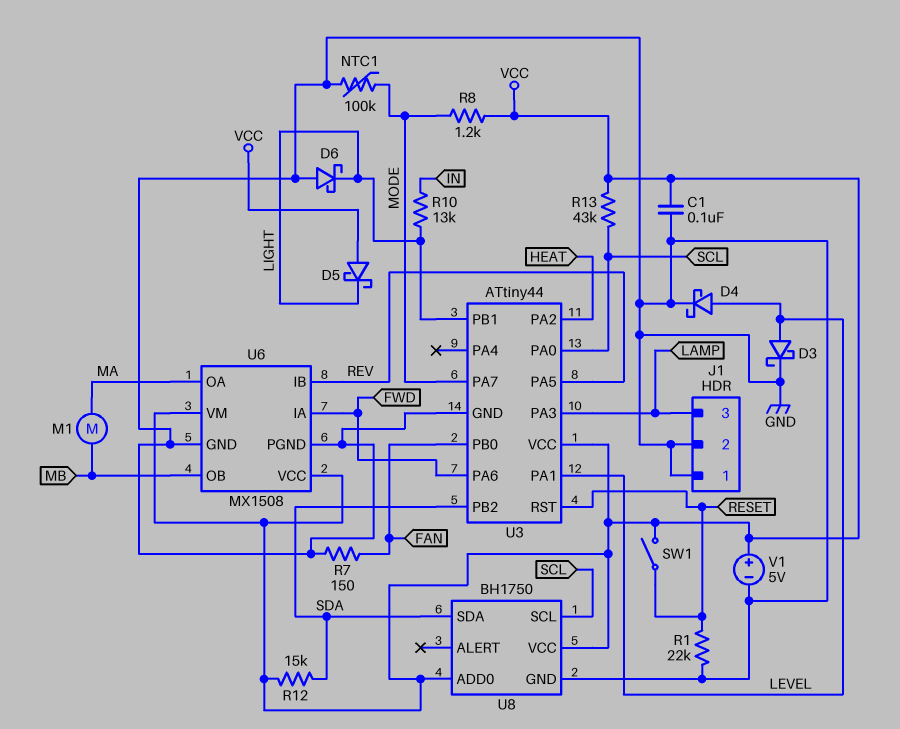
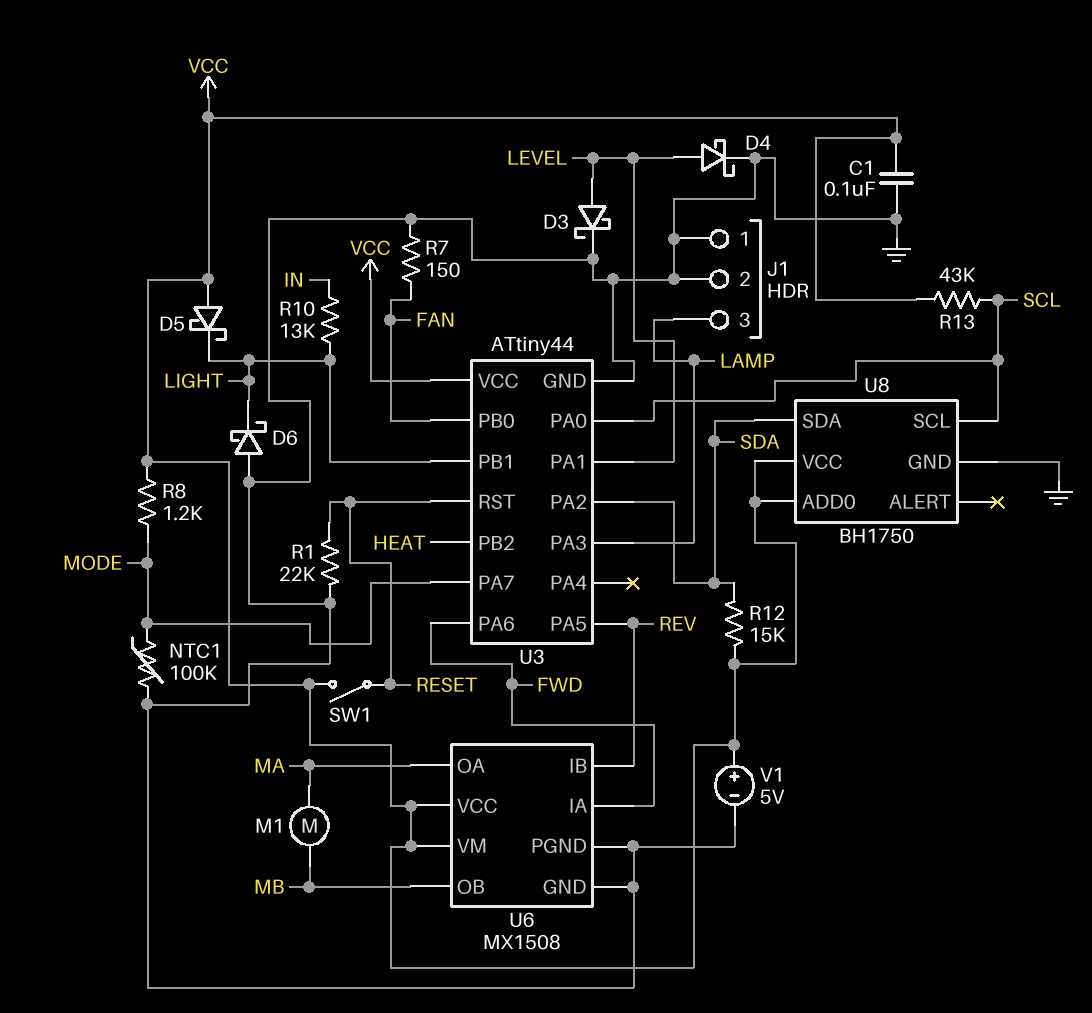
U3 pin PA2: HEAT -> SDA
U3 pin PB2: SDA -> HEAT

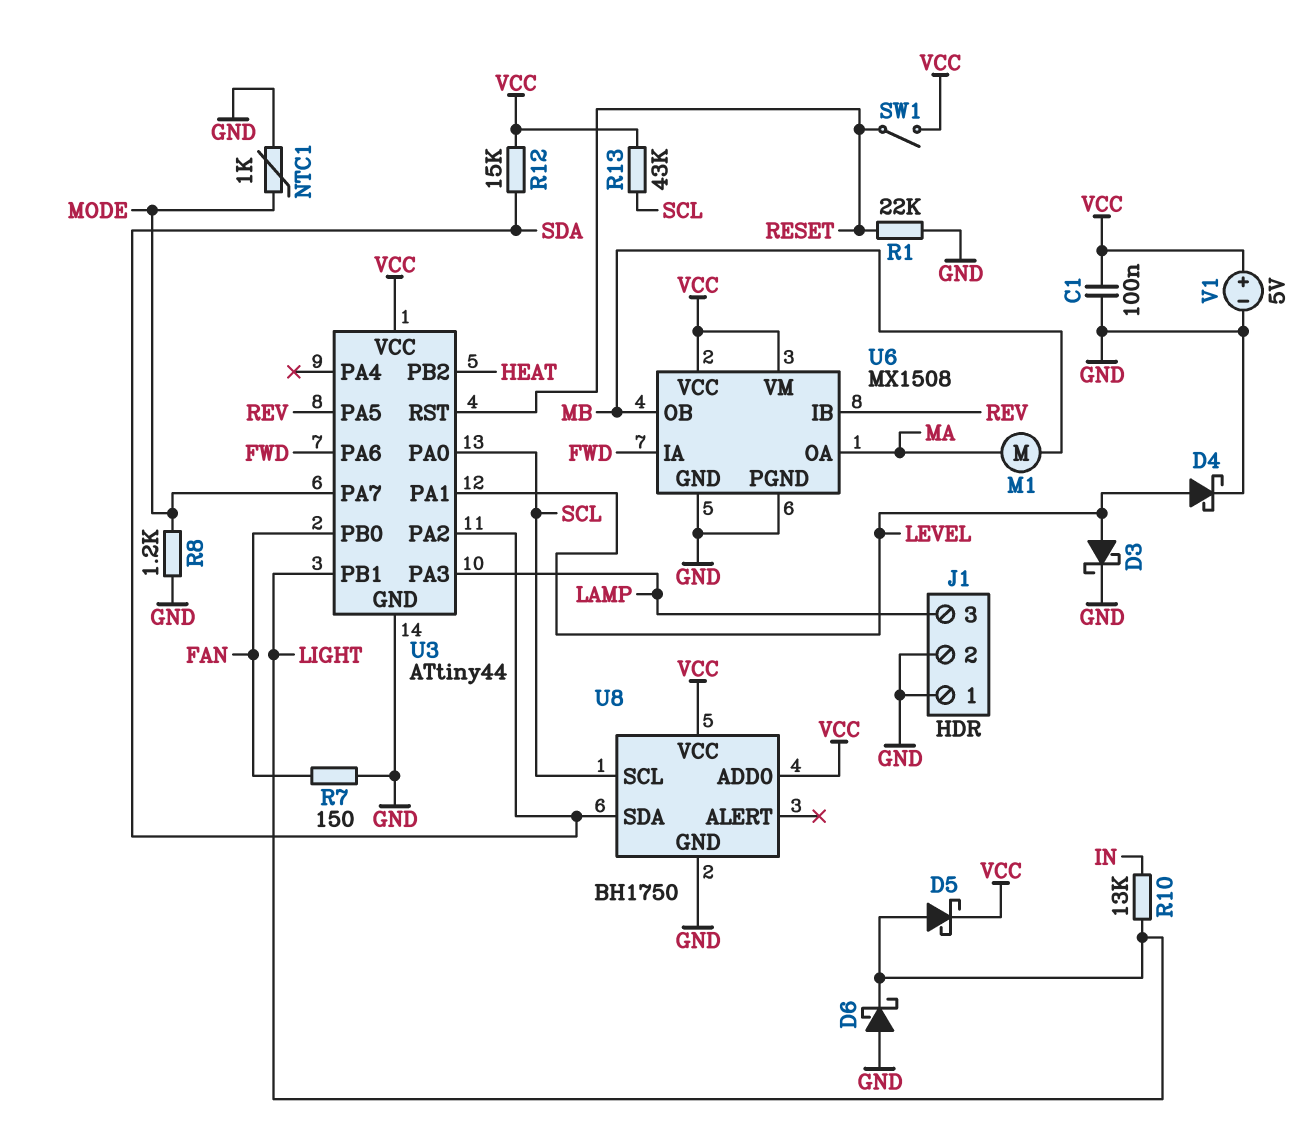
D5: schottky (A VCC, K LIGHT) -> schottky (A LIGHT, K VCC)
NTC1: 100k (GND, MODE) -> 1k (GND, MODE)
R8: 1.2k (MODE, VCC) -> 1.2k (GND, MODE)

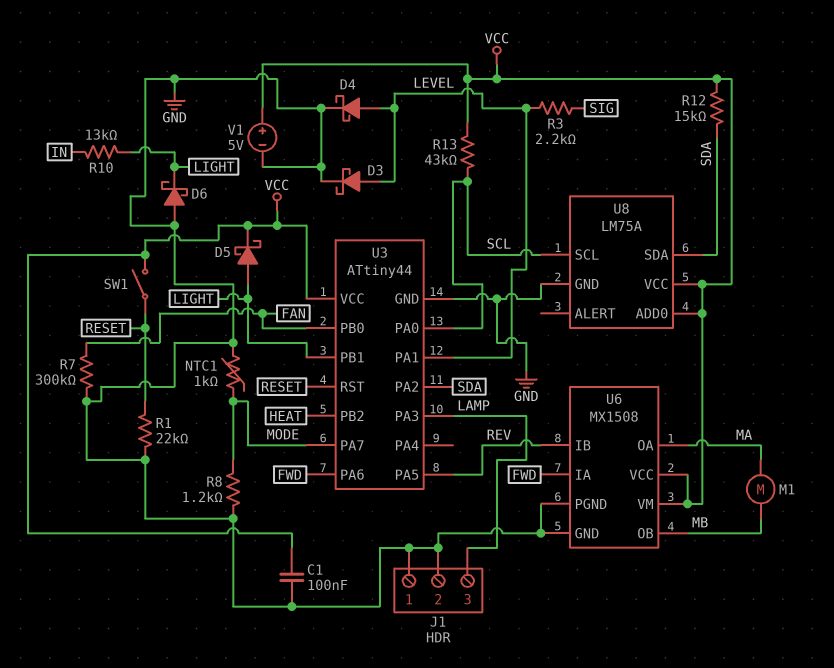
R3: none -> 2.2k (LEVEL, SIG)
R7: 150 (FAN, GND) -> 300k (FAN, GND)
U8: BH1750 -> LM75A

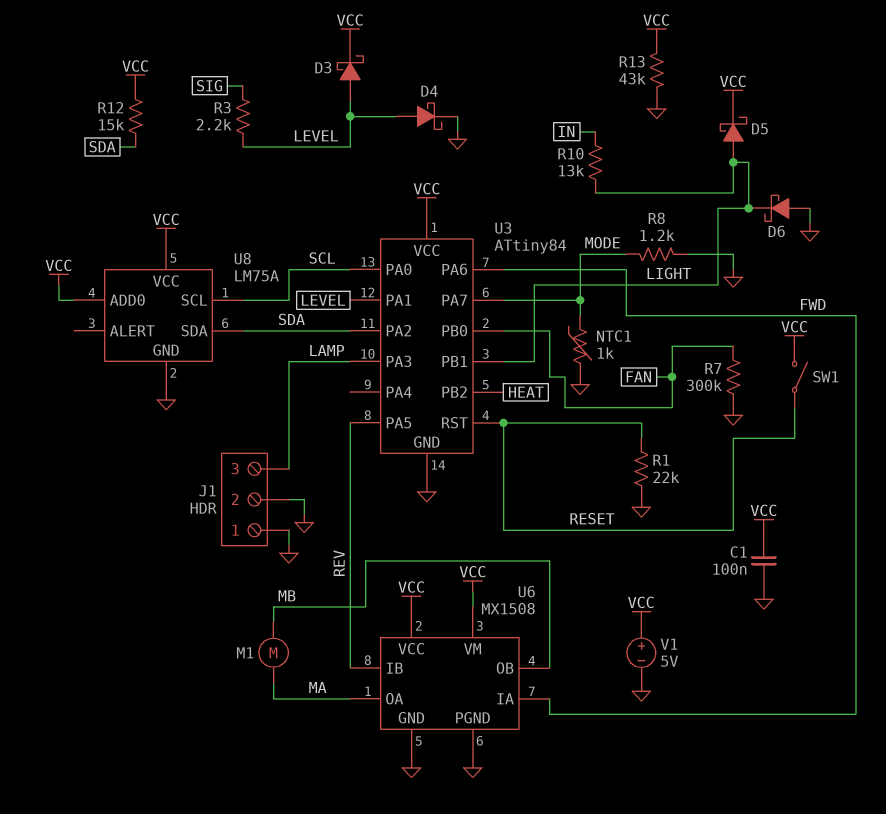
D3: schottky (A LEVEL, K GND) -> schottky (A LEVEL, K VCC)
R13: 43k (SCL, VCC) -> 43k (GND, VCC)
U3: ATtiny44 -> ATtiny84

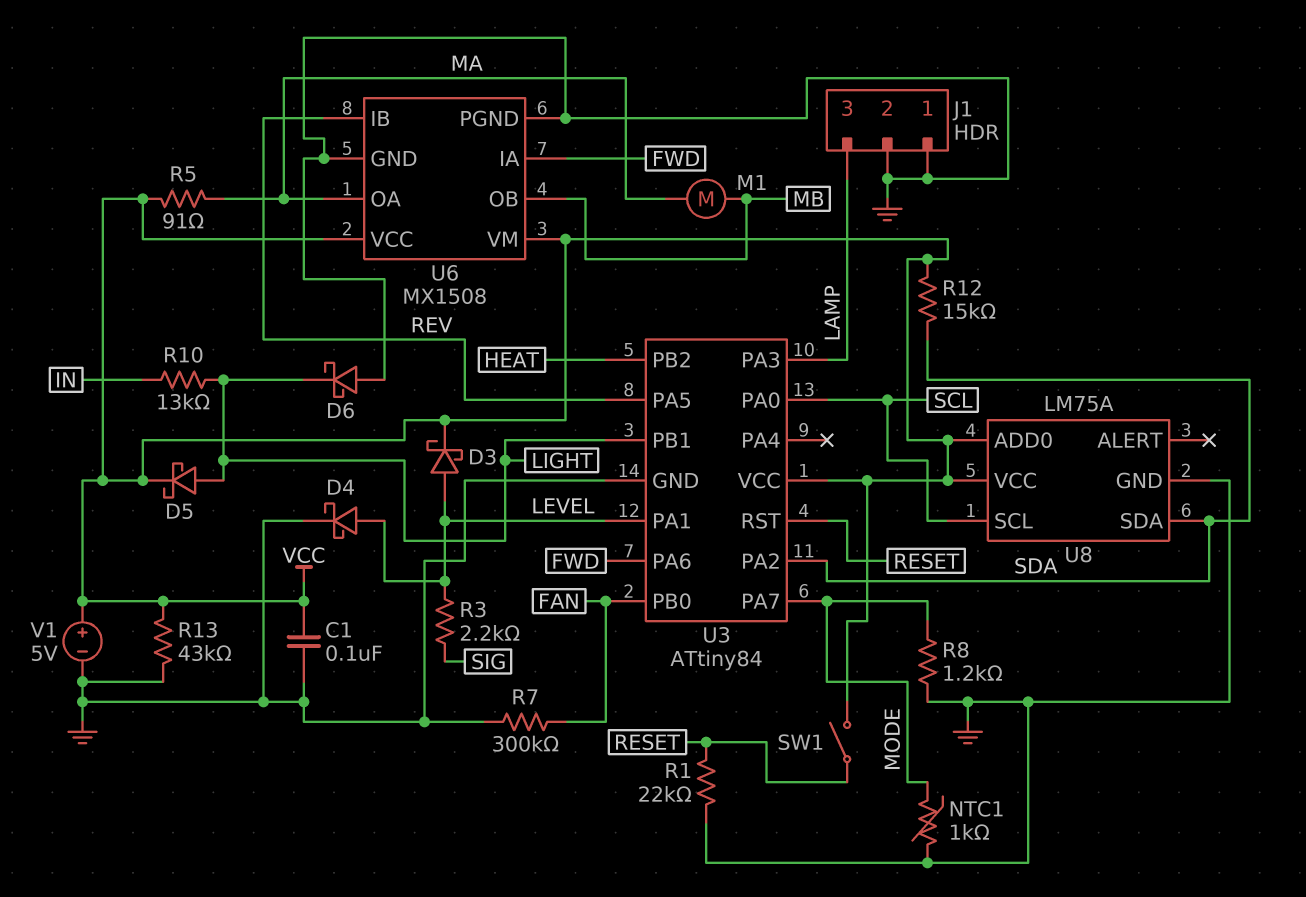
R5: none -> 91 (MA, VCC)

